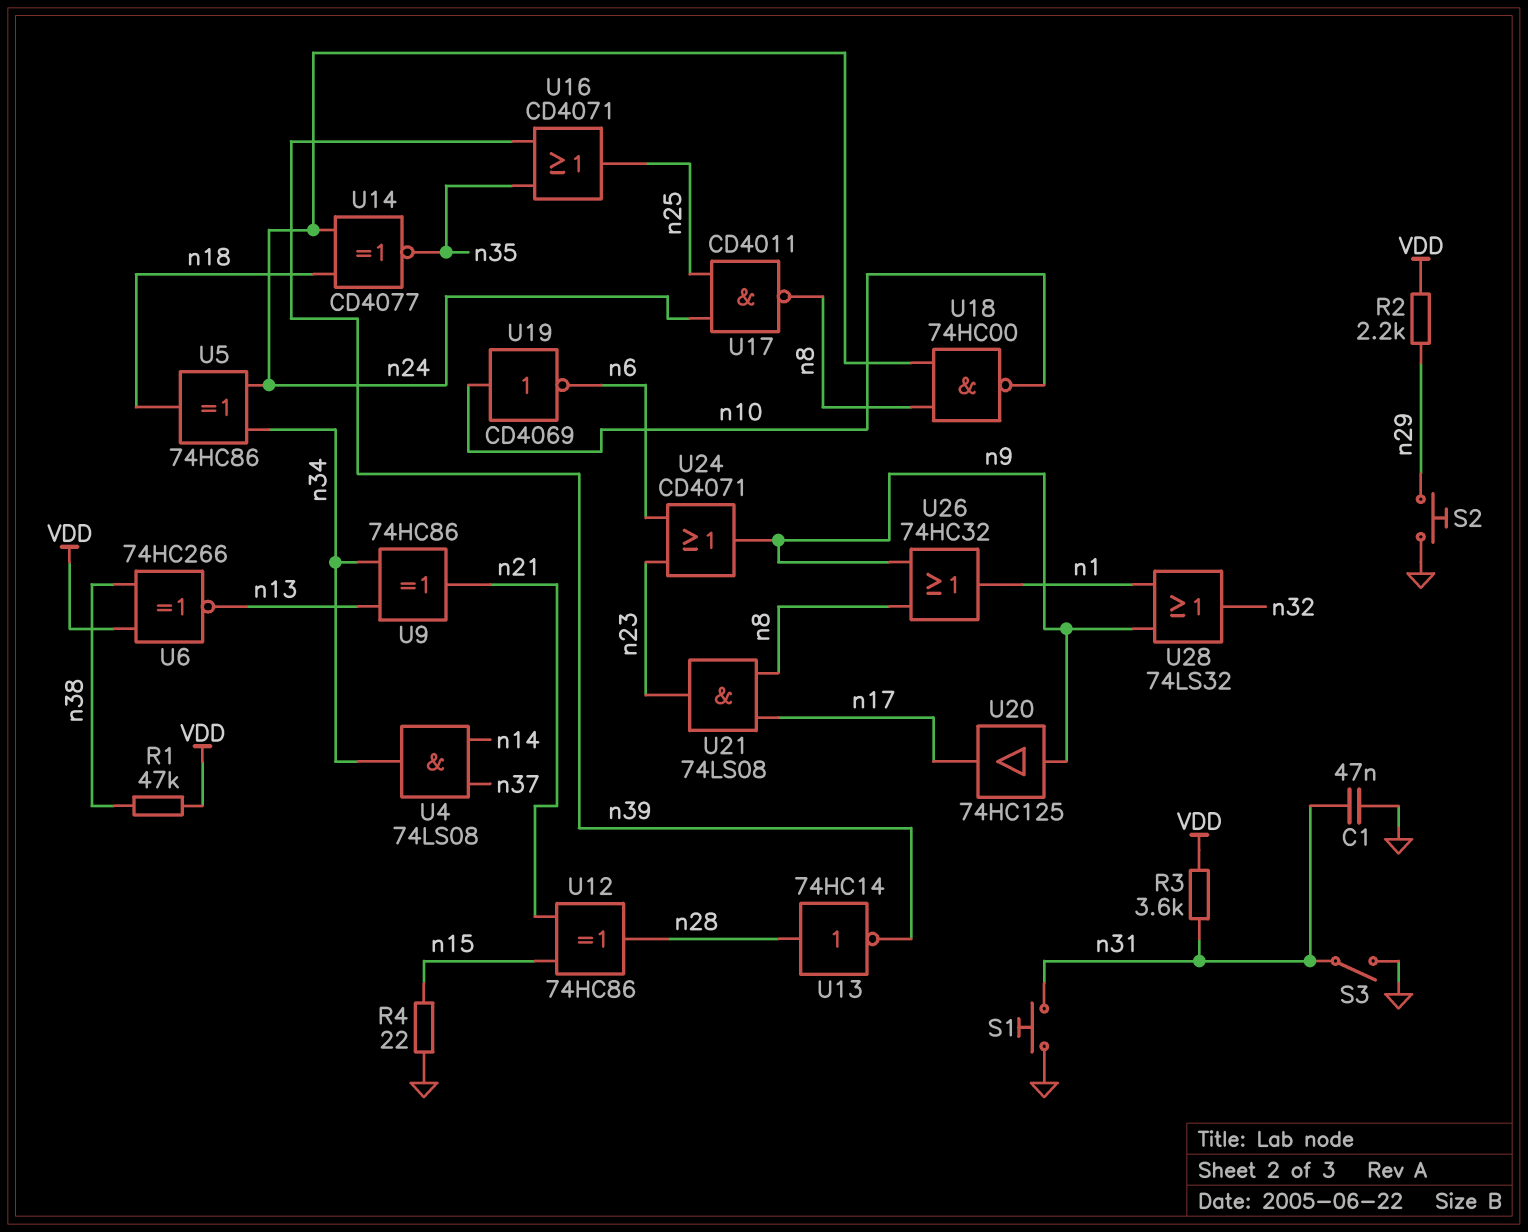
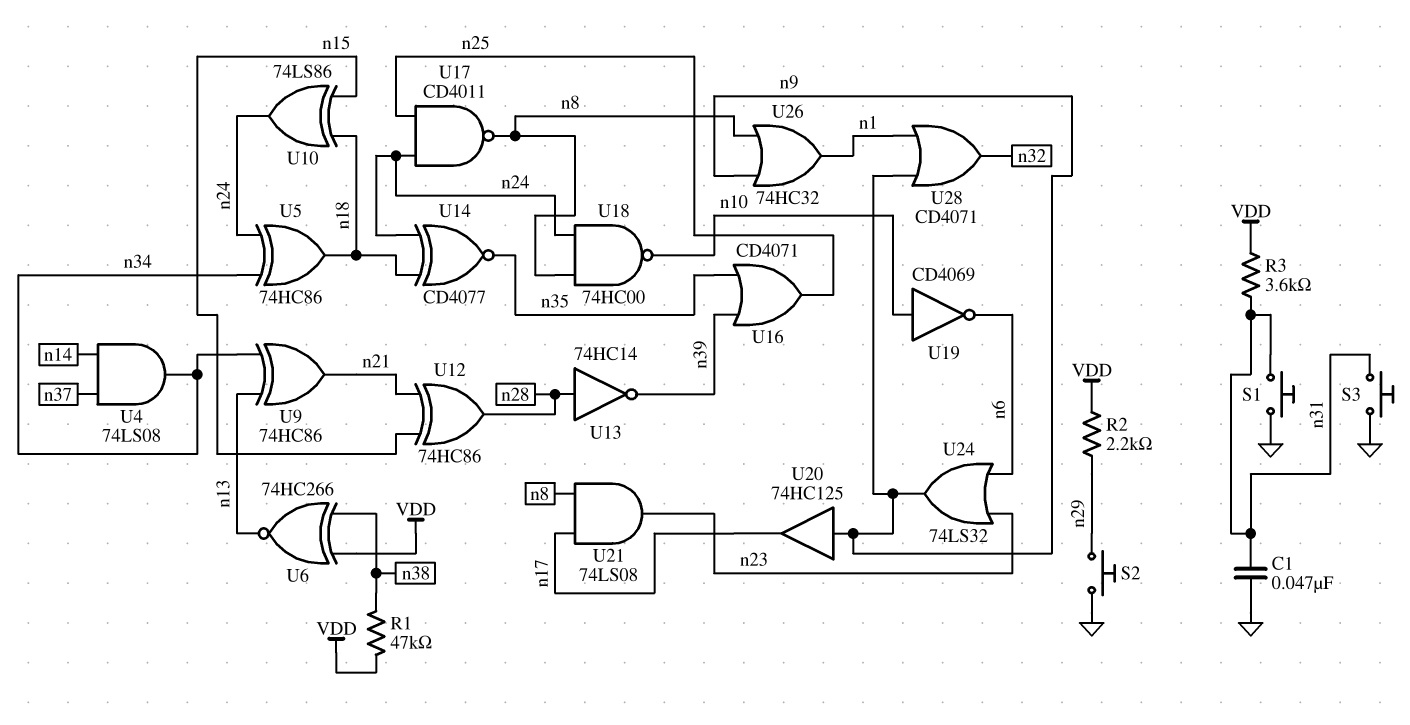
R4: 22 (GND, n15) -> none
S3: switch (GND, n31) -> button (GND, n31)
U10: none -> XOR 74LS86 (in n15, in n18, out n24)
U24: OR CD4071 (in n6, in n23, out n9) -> OR 74LS32 (in n6, in n23, out n9)
U28: OR 74LS32 (in n1, in n9, out n32) -> OR CD4071 (in n1, in n9, out n32)

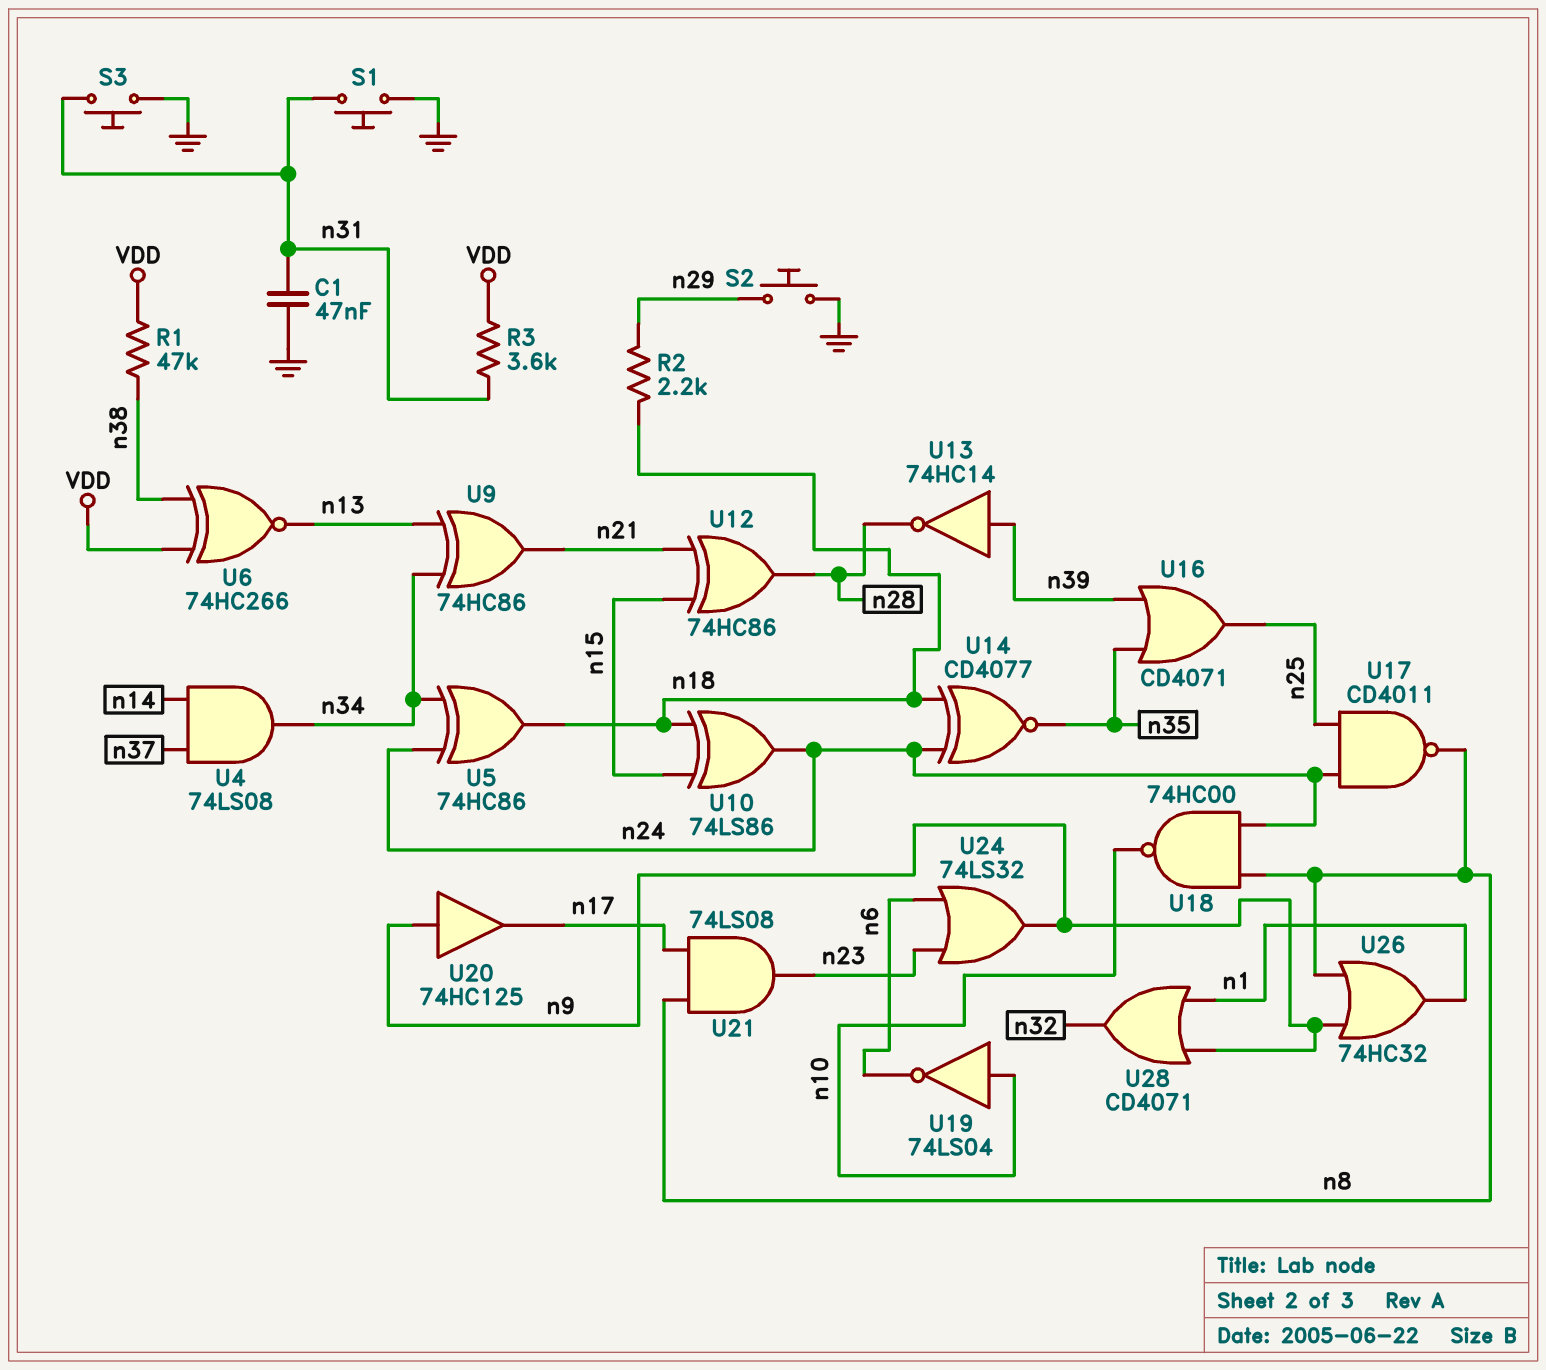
R2: 2.2k (VDD, n29) -> 2.2k (n18, n29)
U13: NOT 74HC14 (in n28, out n39) -> NOT 74HC14 (in n39, out n28)
U19: NOT CD4069 (in n10, out n6) -> NOT 74LS04 (in n10, out n6)

